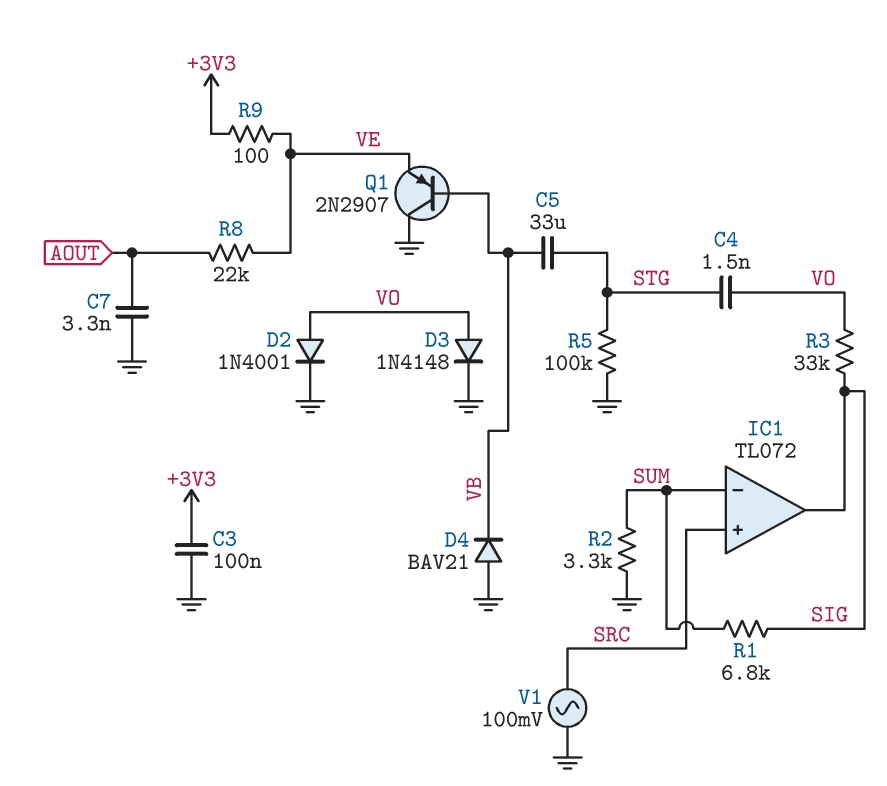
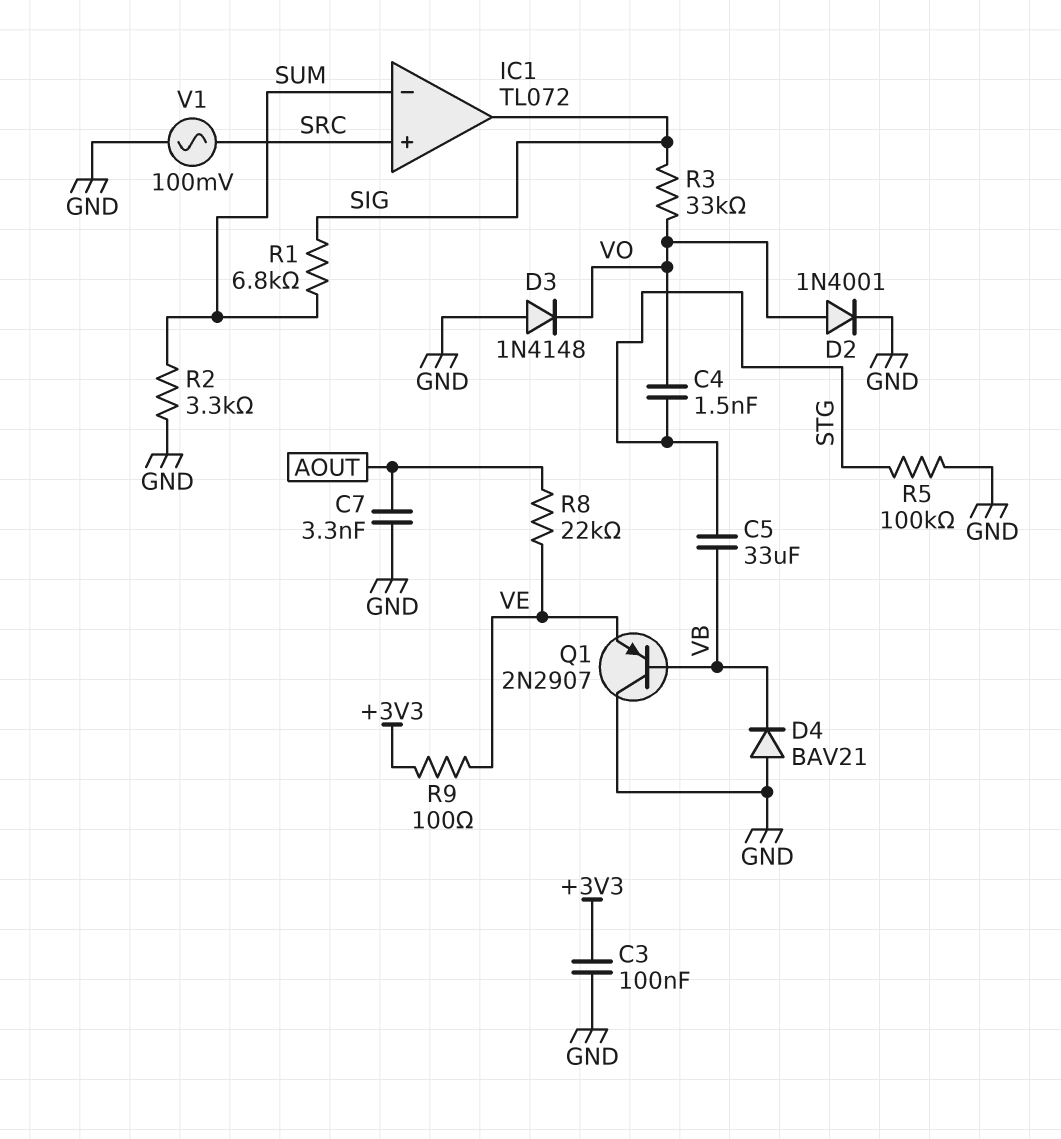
D3: diode 1N4148 (A VO, K GND) -> diode 1N4148 (A GND, K VO)

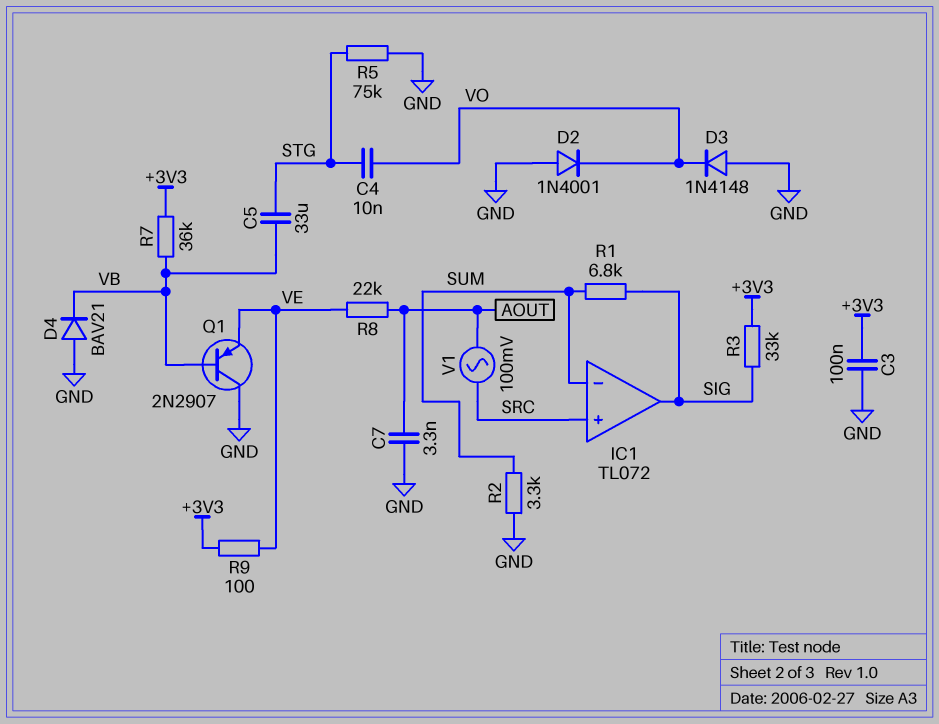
C4: 1.5nF (STG, VO) -> 10nF (STG, VO)
D2: diode 1N4001 (A VO, K GND) -> diode 1N4001 (A GND, K VO)
R3: 33k (SIG, VO) -> 33k (+3V3, SIG)
R5: 100k (GND, STG) -> 75k (GND, STG)
R7: none -> 36k (+3V3, VB)
V1: AC 100mV (GND, SRC) -> AC 100mV (AOUT, SRC)

